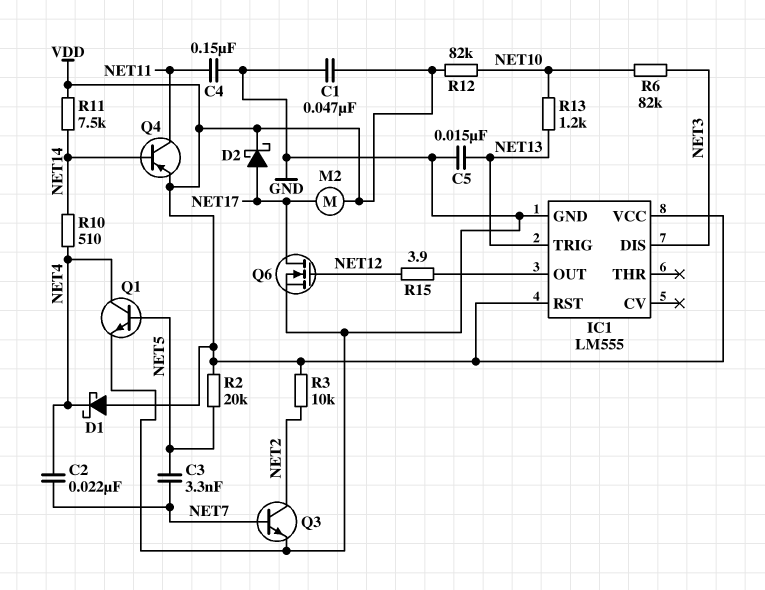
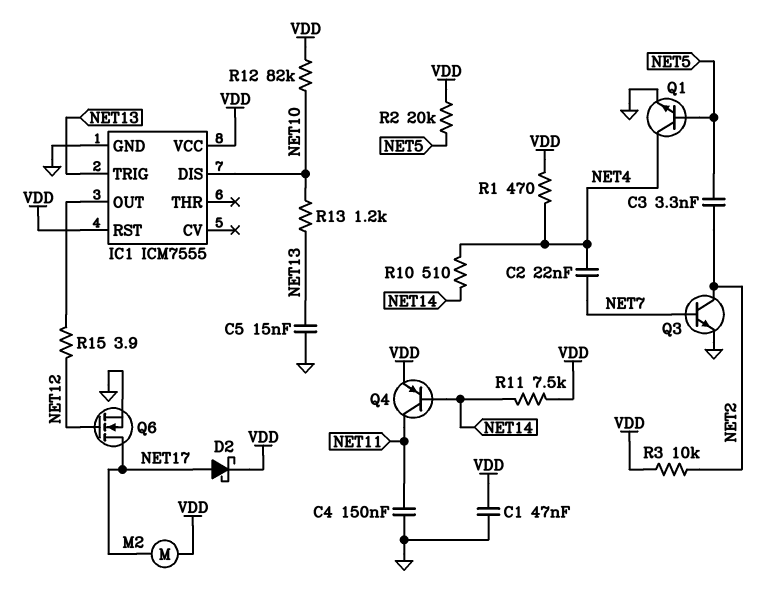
C3: 3.3nF (NET5, NET7) -> 3.3nF (NET2, NET5)
D1: schottky (A VDD, K NET4) -> none
IC1: LM555 -> ICM7555
IC1 pin DIS: NET3 -> NET10
R1: none -> 470 (NET4, VDD)
R6: 82k (NET3, NET10) -> none

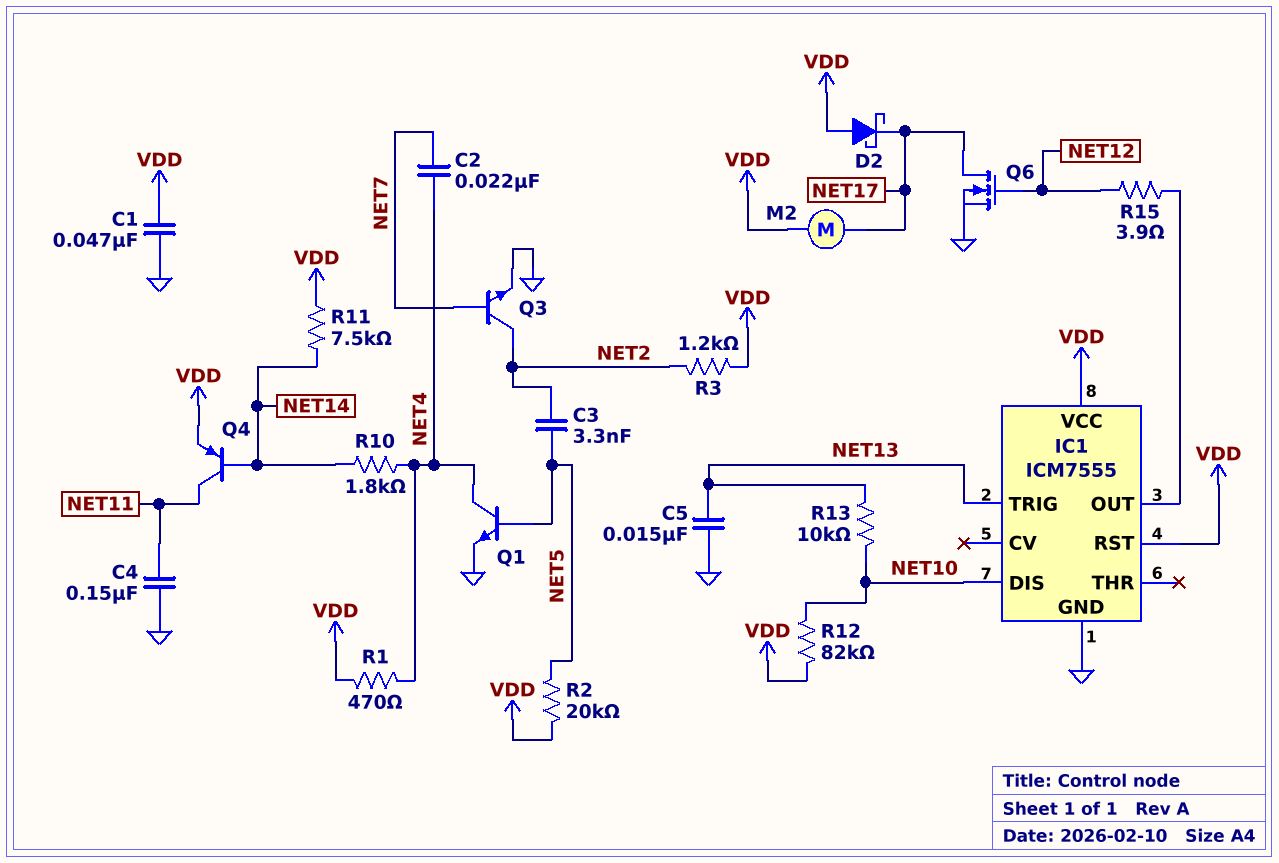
D2: schottky (A NET17, K VDD) -> schottky (A VDD, K NET17)
R3: 10k (NET2, VDD) -> 1.2k (NET2, VDD)
R10: 510 (NET4, NET14) -> 1.8k (NET4, NET14)
R13: 1.2k (NET10, NET13) -> 10k (NET10, NET13)

